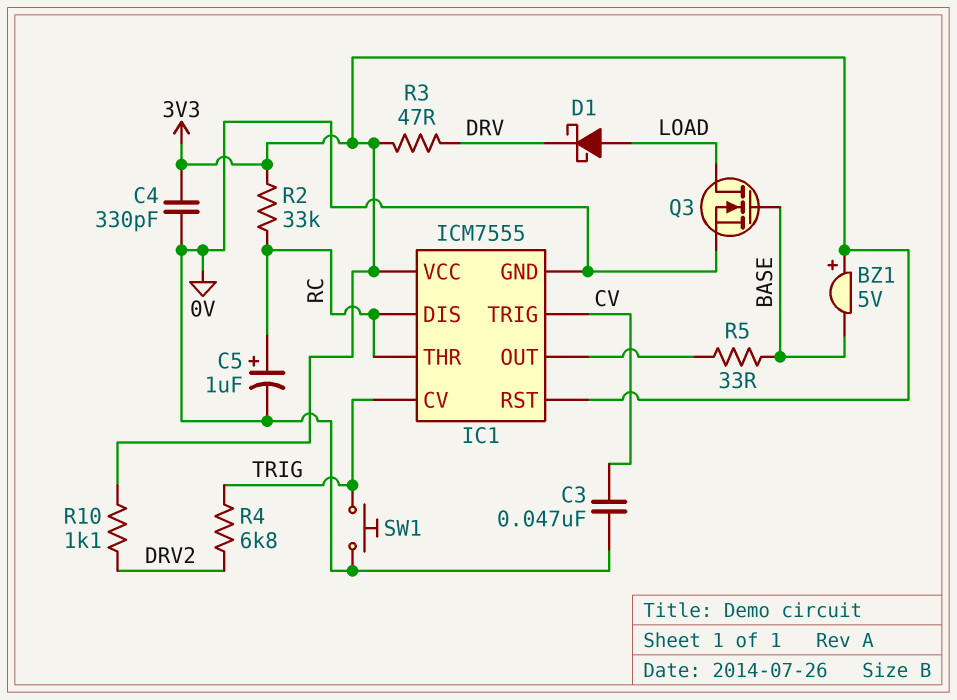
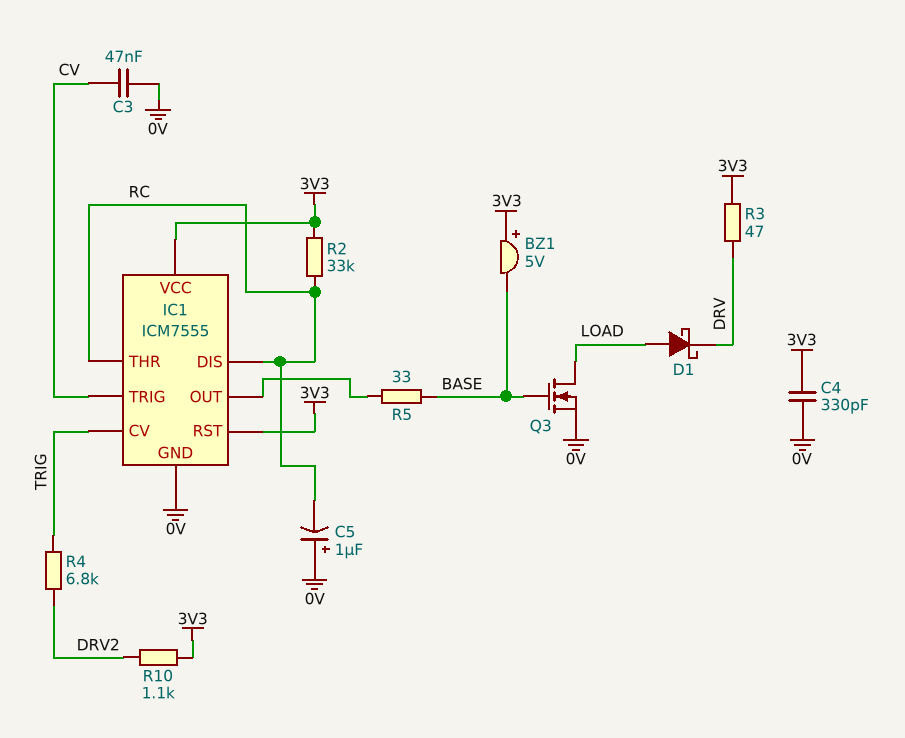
C5: 1uF (plus RC, minus 0V) -> 1uF (plus 0V, minus RC)
SW1: button (0V, TRIG) -> none

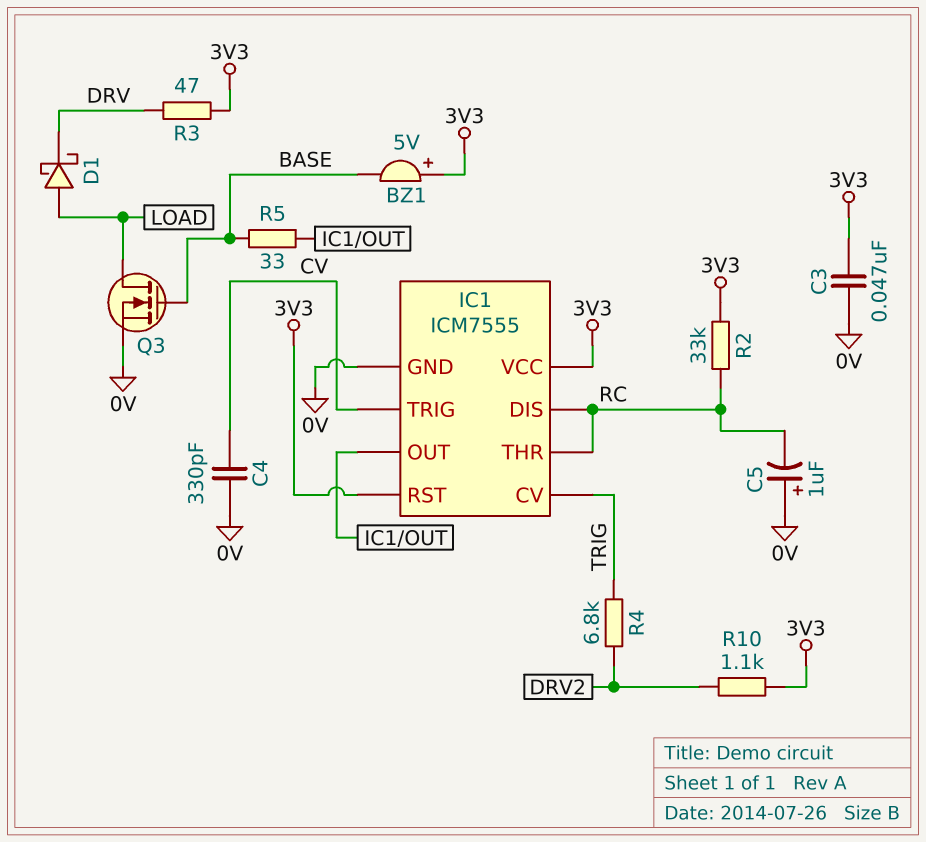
C3: 47nF (0V, CV) -> 47nF (0V, 3V3)
C4: 330pF (0V, 3V3) -> 330pF (0V, CV)

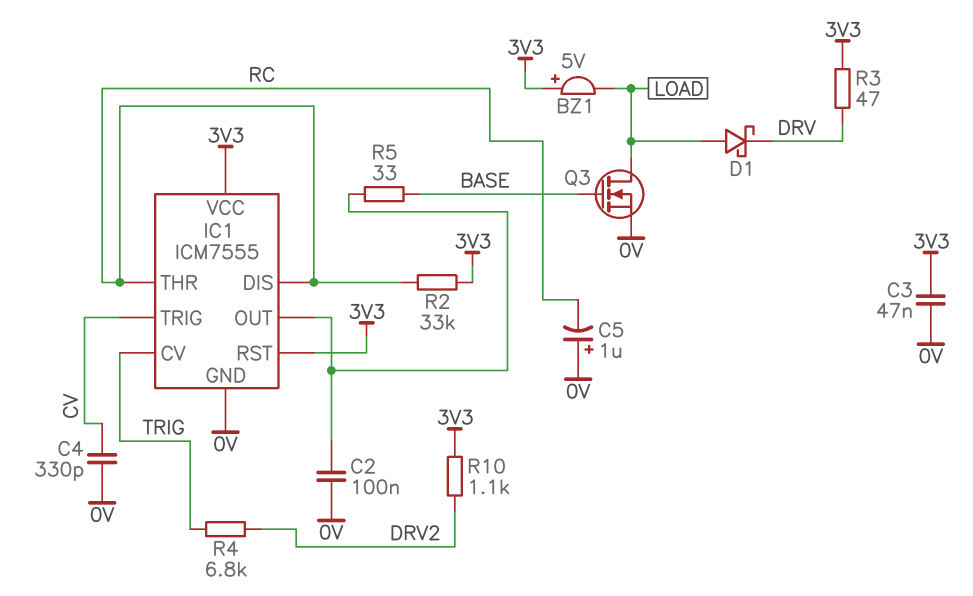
BZ1: buzzer 5V (plus 3V3, minus BASE) -> buzzer 5V (plus 3V3, minus LOAD)
C2: none -> 100nF (0V, IC1/OUT)

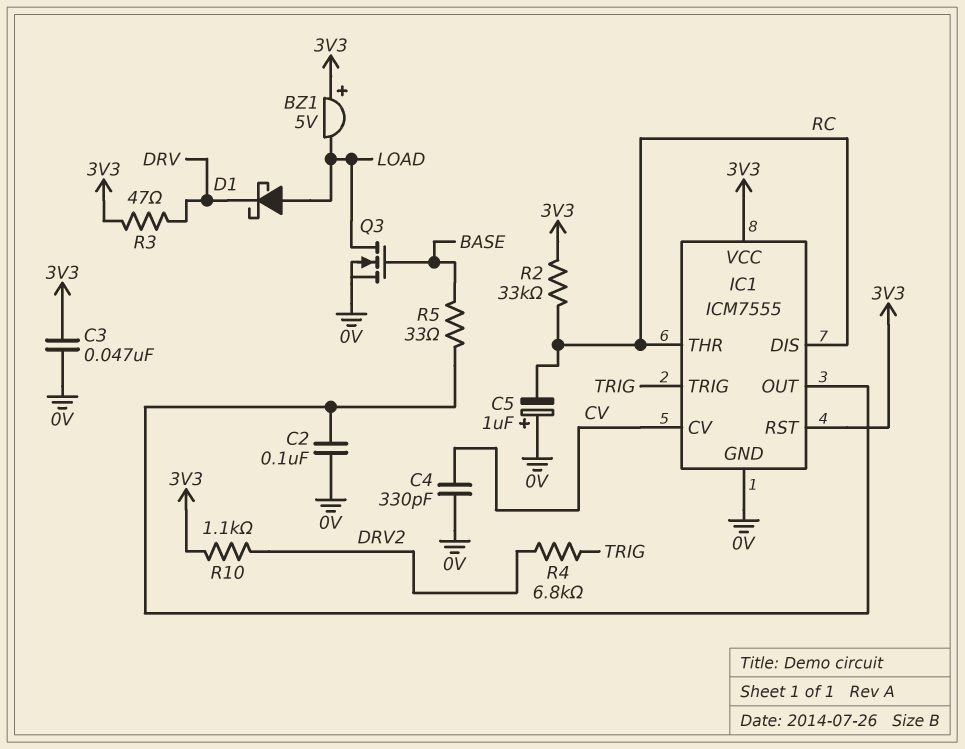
IC1 pin CV: TRIG -> CV
IC1 pin TRIG: CV -> TRIG

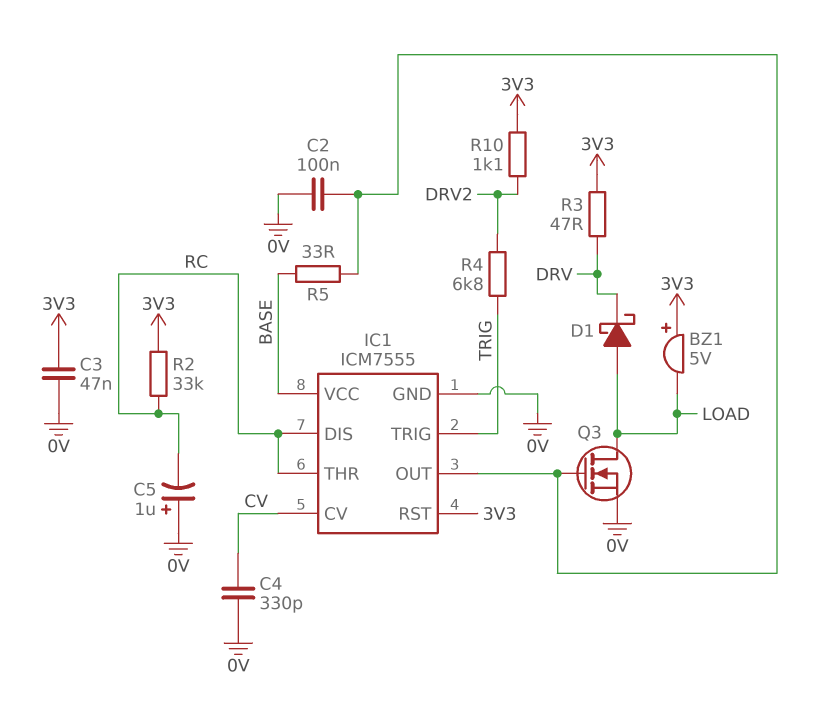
IC1 pin VCC: 3V3 -> BASE
Q3: NMOS (G BASE, D LOAD, S 0V) -> NMOS (G IC1/OUT, D LOAD, S 0V)

